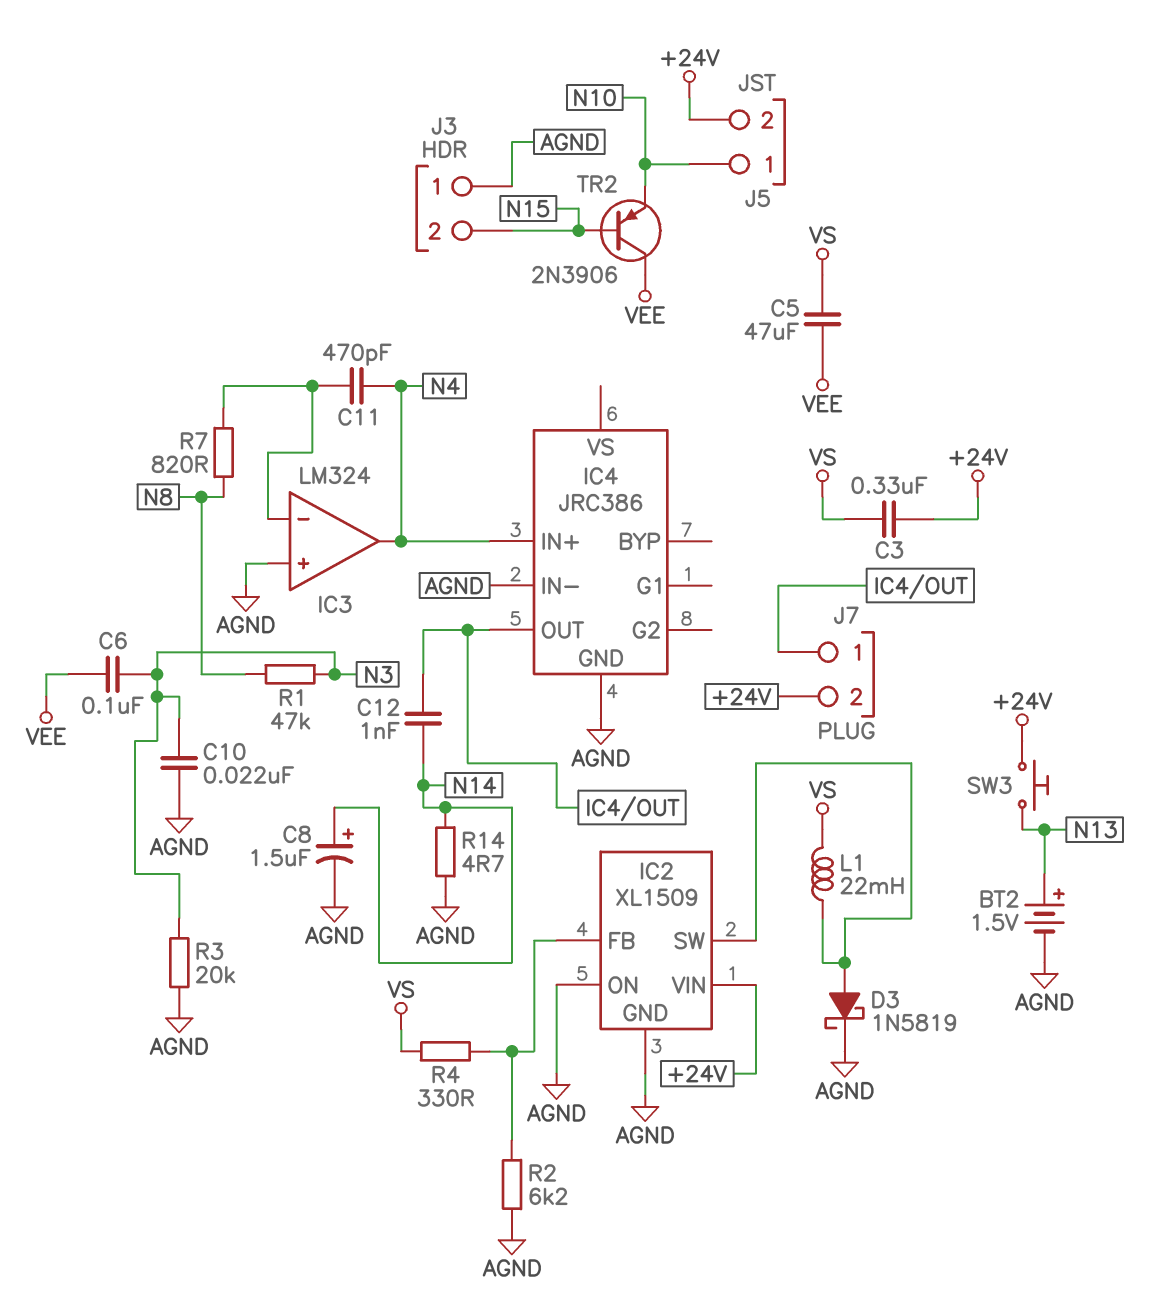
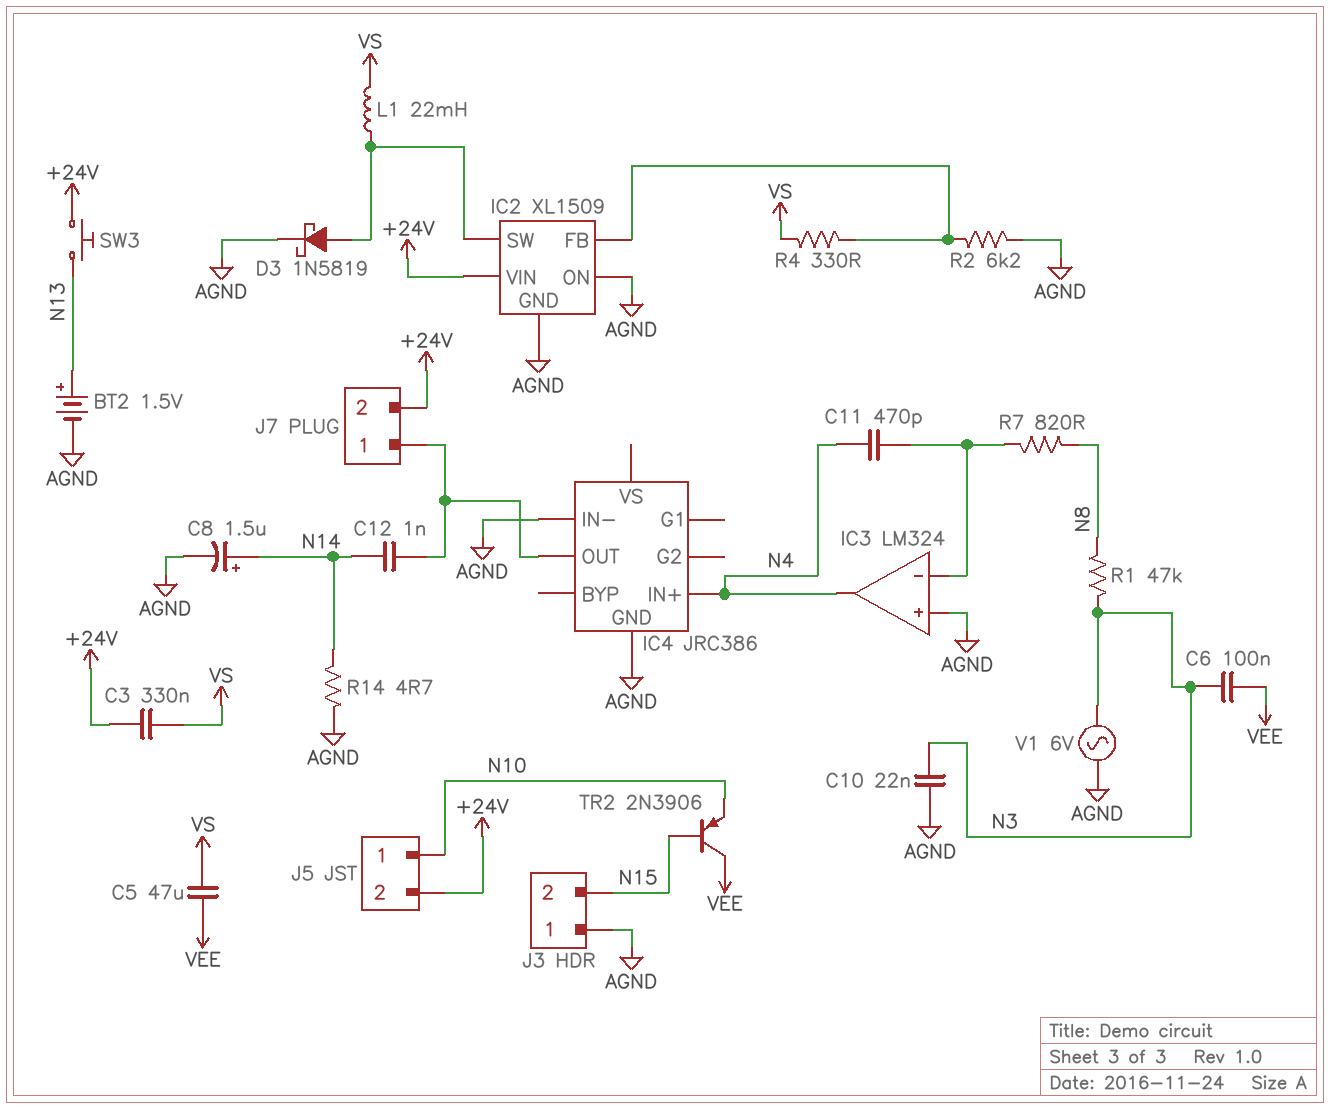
R3: 20k (AGND, N3) -> none
V1: none -> AC 6V (AGND, N3)

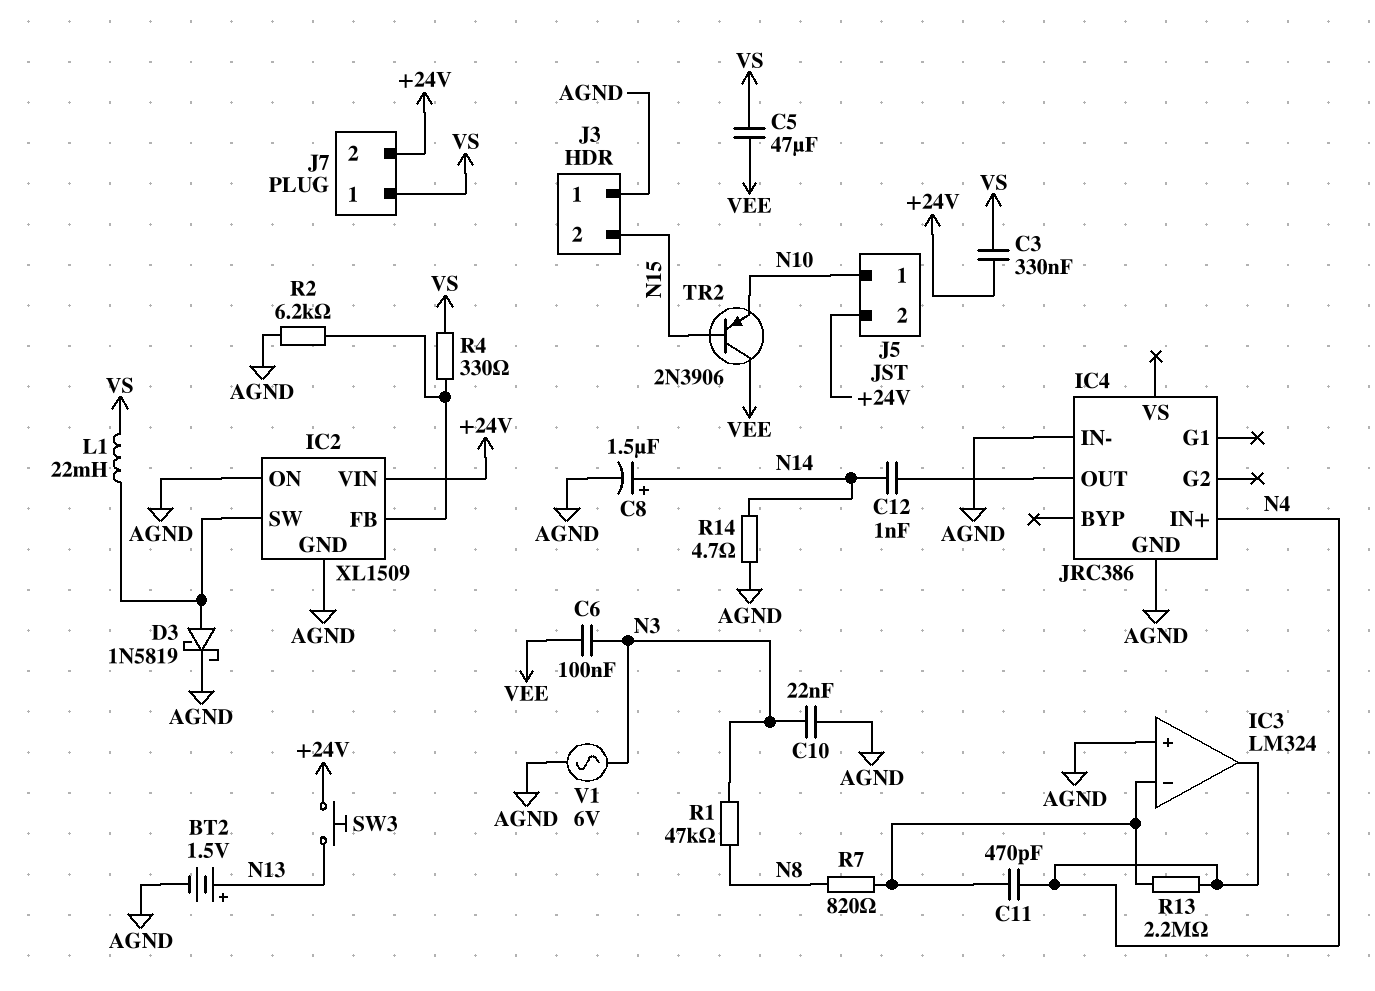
J7 pin 1: IC4/OUT -> VS
R13: none -> 2.2M (IC3/in-, N4)

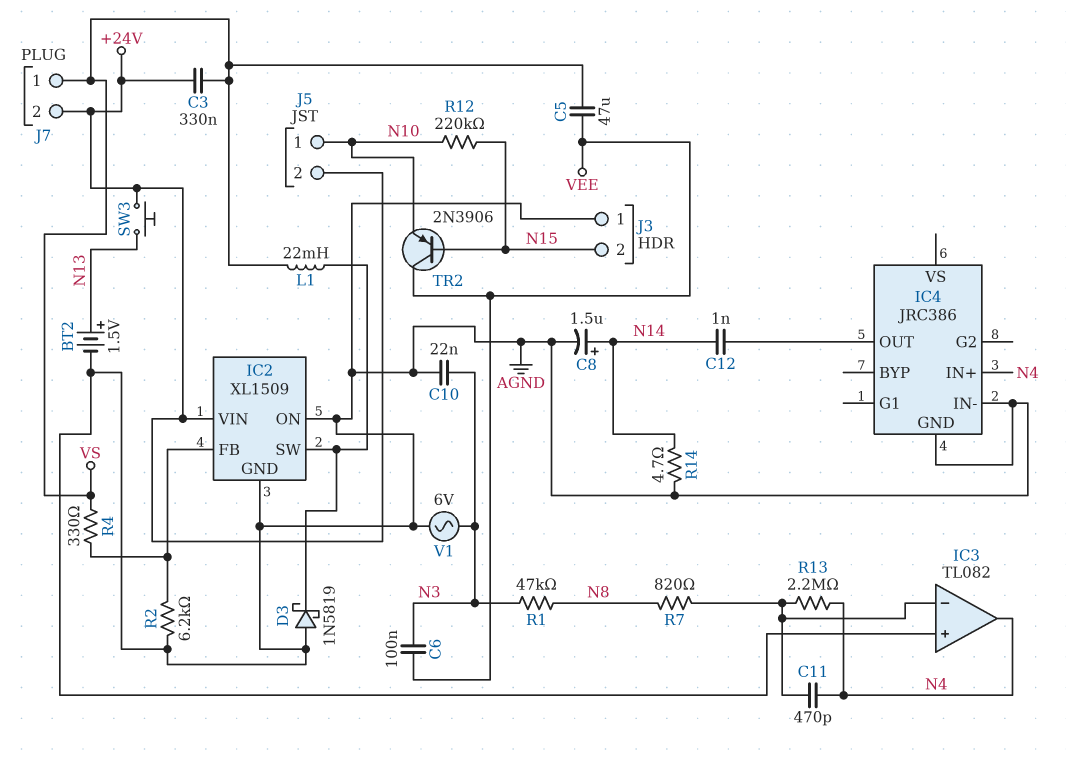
D3: schottky 1N5819 (A IC2/SW, K AGND) -> schottky 1N5819 (A AGND, K IC2/SW)
IC3: LM324 -> TL082
R12: none -> 220k (N10, N15)

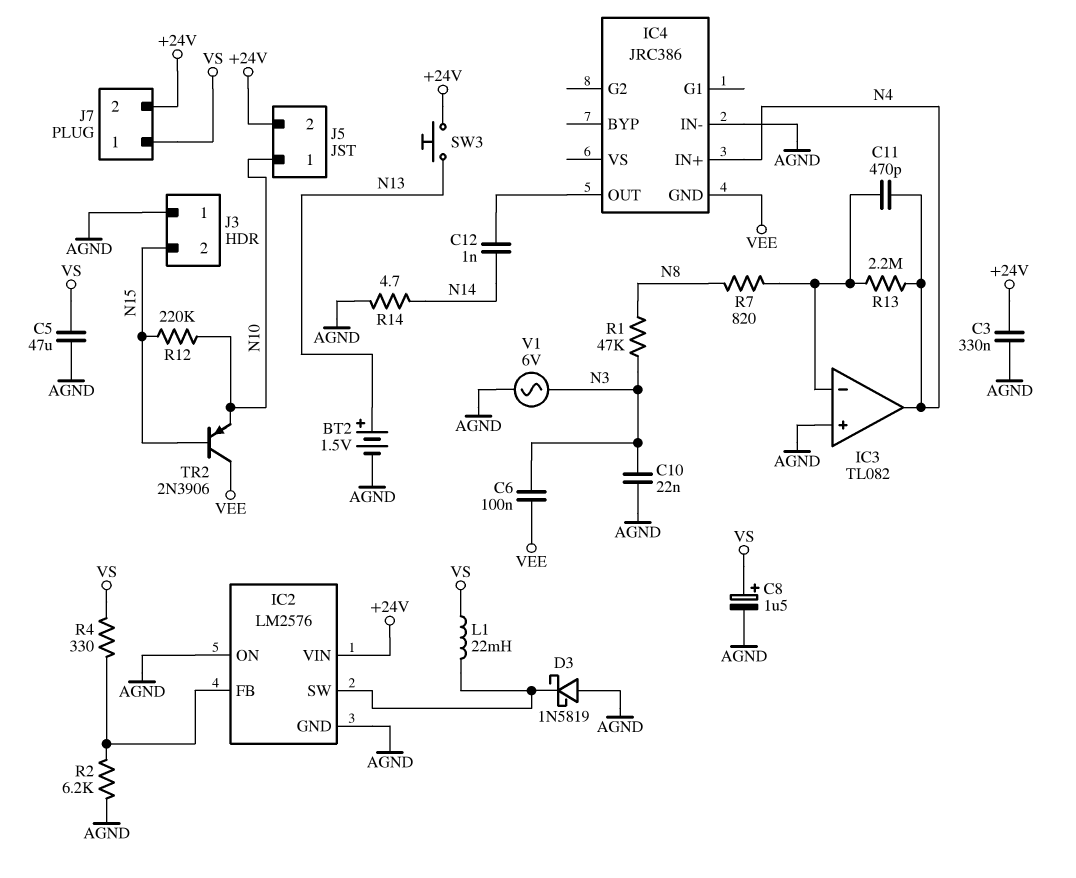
C3: 330nF (+24V, VS) -> 330nF (+24V, AGND)
C5: 47uF (VEE, VS) -> 47uF (AGND, VS)
C8: 1.5uF (plus N14, minus AGND) -> 1.5uF (plus VS, minus AGND)
IC2: XL1509 -> LM2576
IC4 pin GND: AGND -> VEE

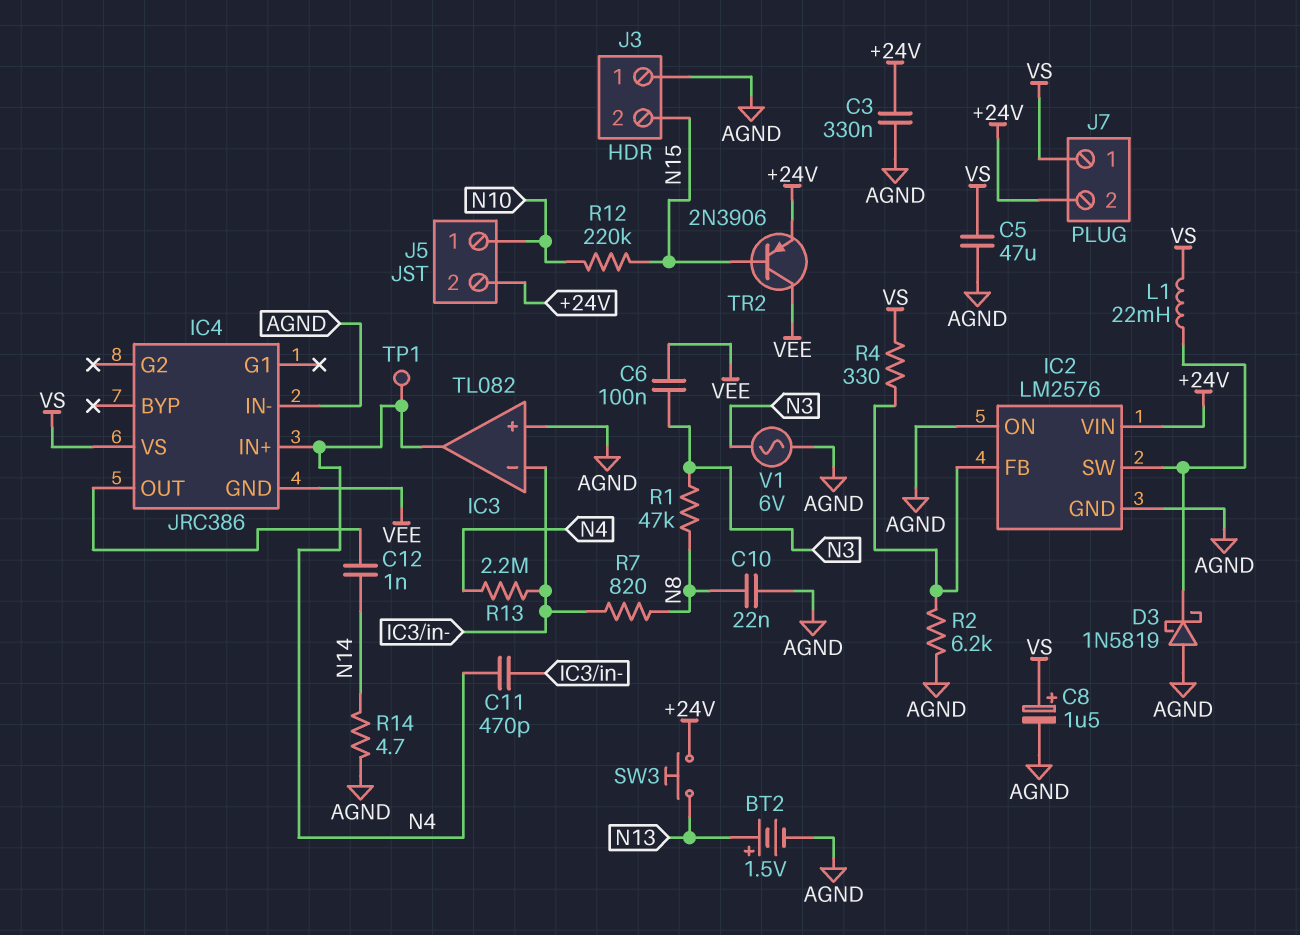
C10: 22nF (AGND, N3) -> 22nF (AGND, N8)
IC4 pin VS: none -> VS
TP1: none -> test point (N4)
TR2: PNP 2N3906 (B N15, C VEE, E N10) -> PNP 2N3906 (B N15, C VEE, E +24V)

